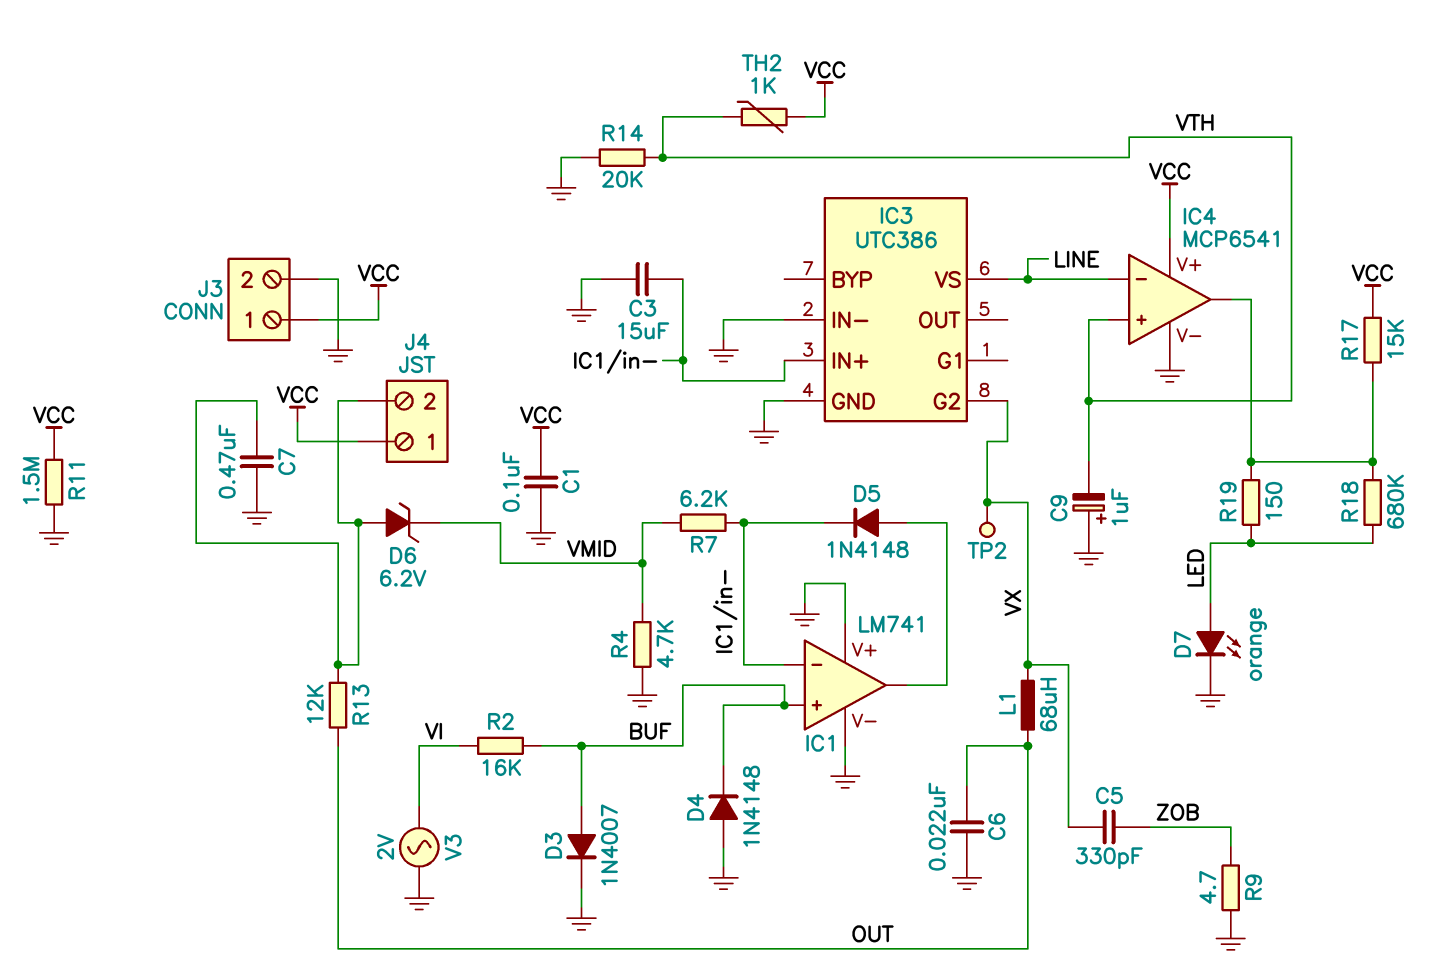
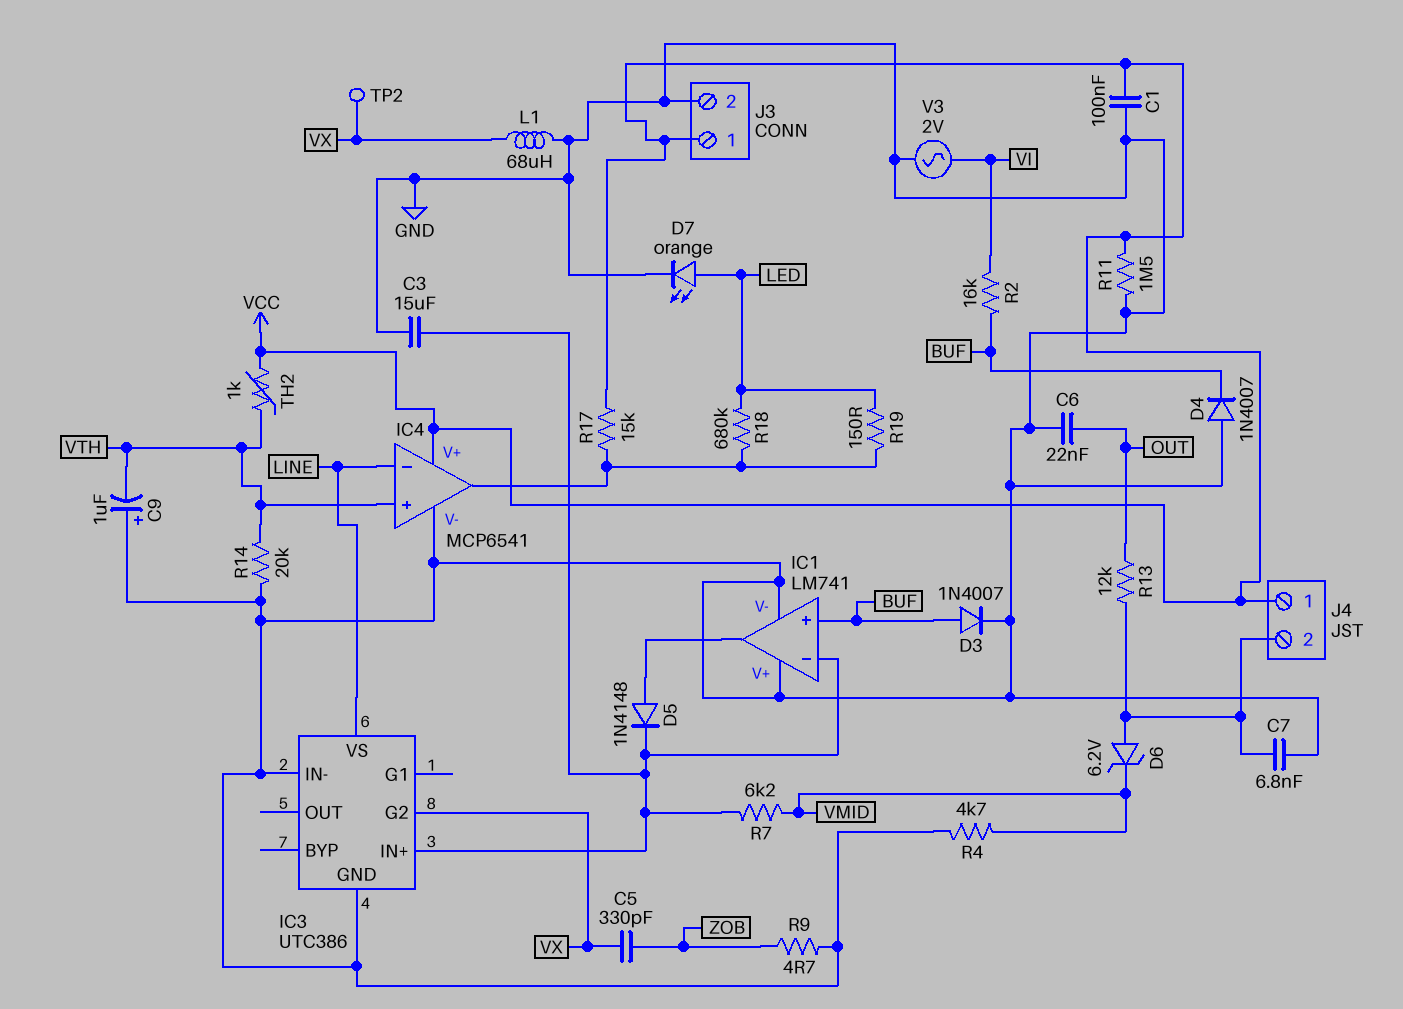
C7: 470nF (GND, J4/2) -> 6.8nF (GND, J4/2)
D4: diode 1N4148 (A GND, K BUF) -> diode 1N4007 (A GND, K BUF)
L1: 68uH (OUT, VX) -> 68uH (GND, VX)

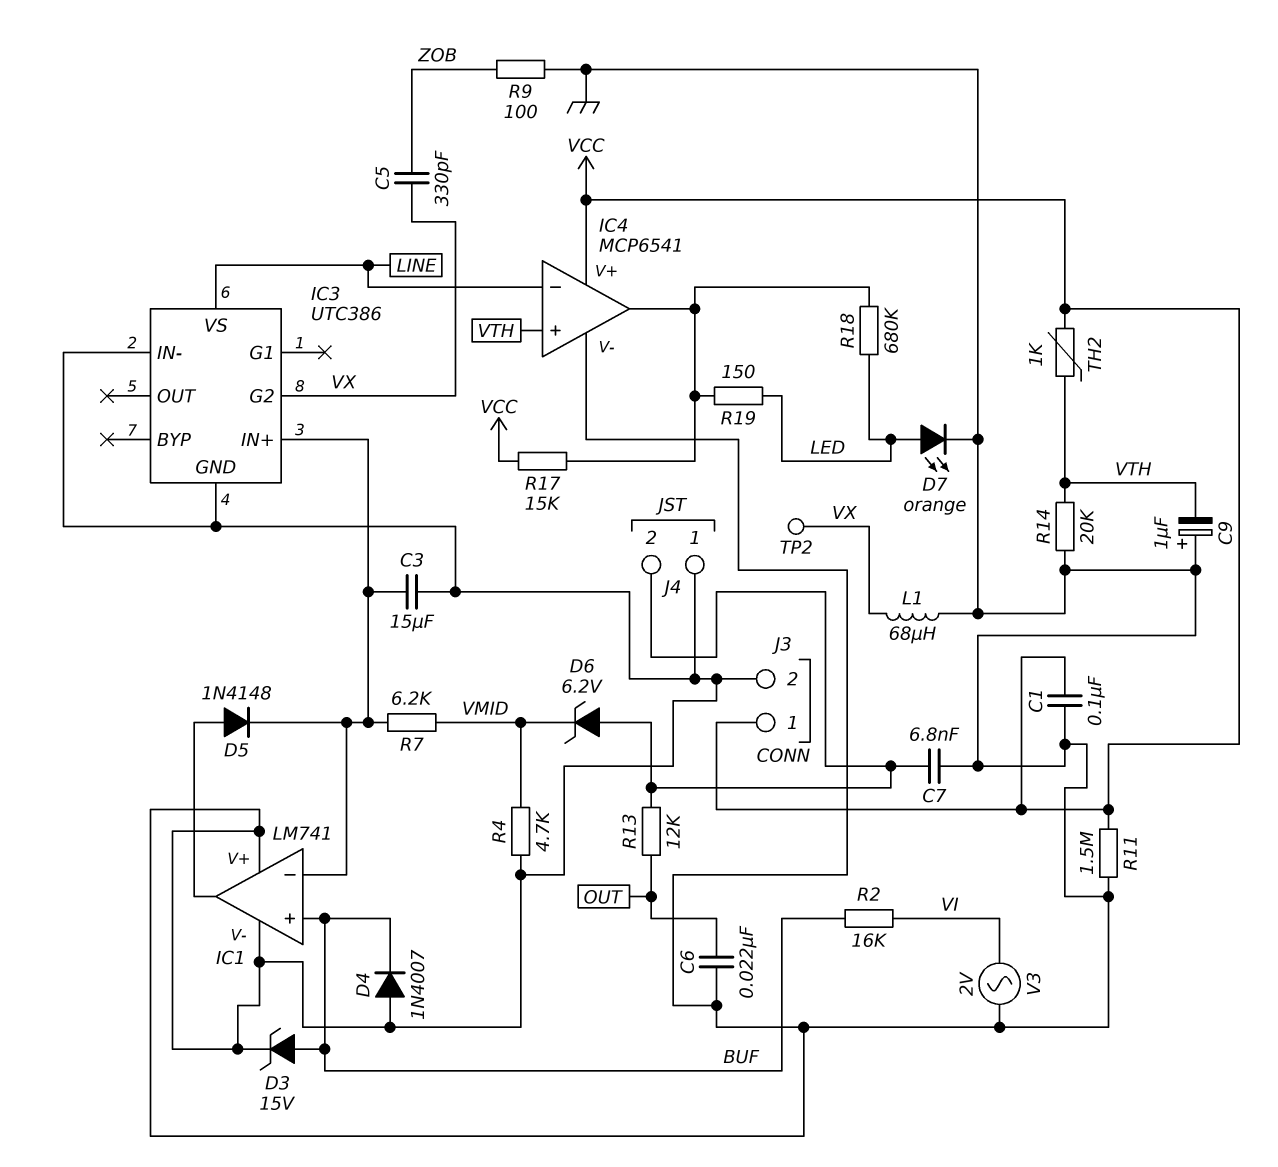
D3: diode 1N4007 (A BUF, K GND) -> zener 15V (A BUF, K GND)
J4 pin 1: VCC -> GND
R9: 4.7 (GND, ZOB) -> 100 (GND, ZOB)

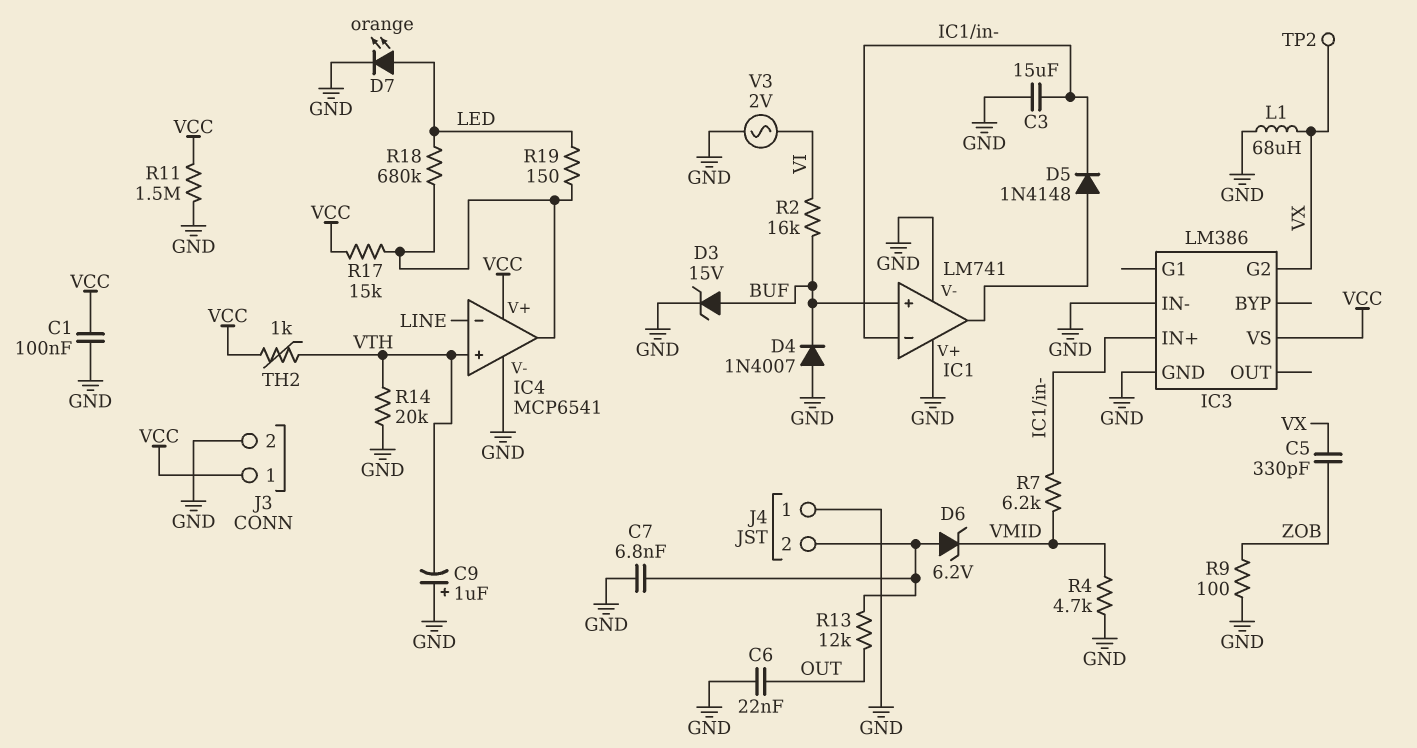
IC3: UTC386 -> LM386
IC3 pin VS: LINE -> VCC

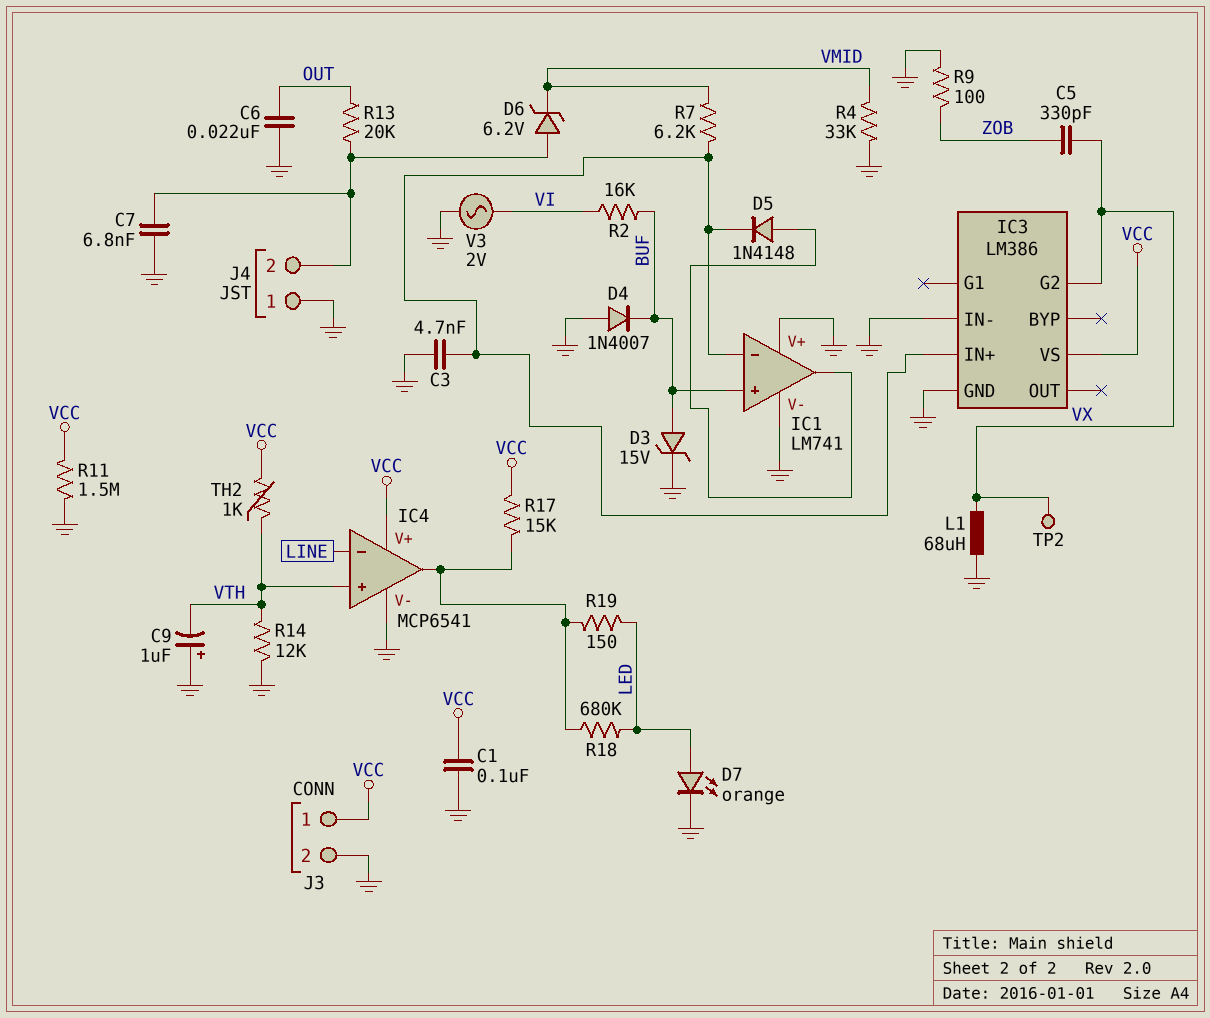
C3: 15uF (GND, IC1/in-) -> 4.7nF (GND, IC1/in-)
R4: 4.7k (GND, VMID) -> 33k (GND, VMID)
R13: 12k (J4/2, OUT) -> 20k (J4/2, OUT)
R14: 20k (GND, VTH) -> 12k (GND, VTH)

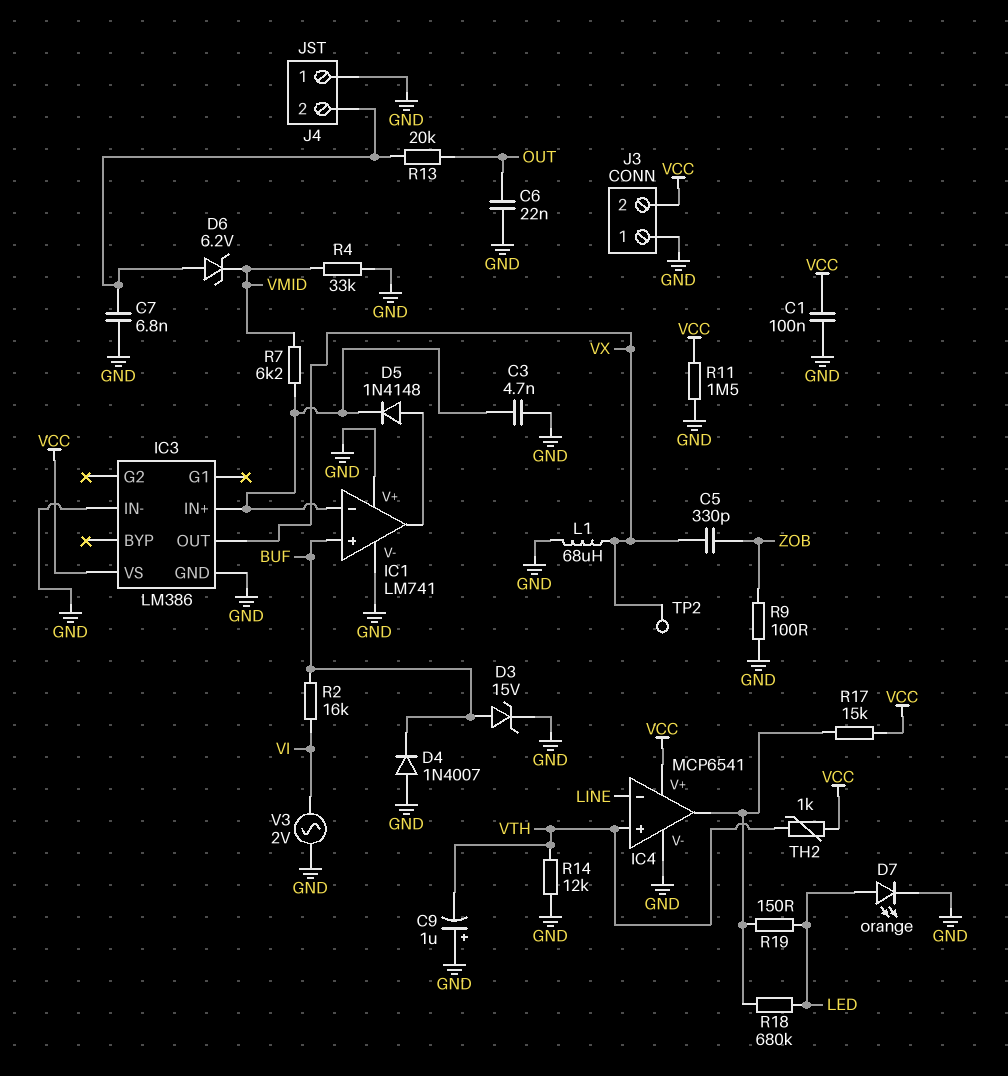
IC3 pin G2: VX -> none
IC3 pin OUT: none -> VX
J3 pin 1: VCC -> GND
J3 pin 2: GND -> VCC

